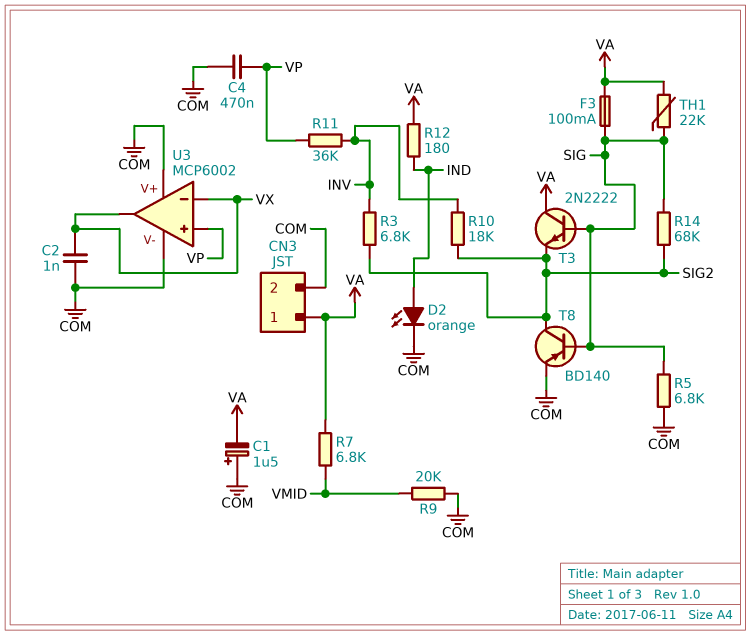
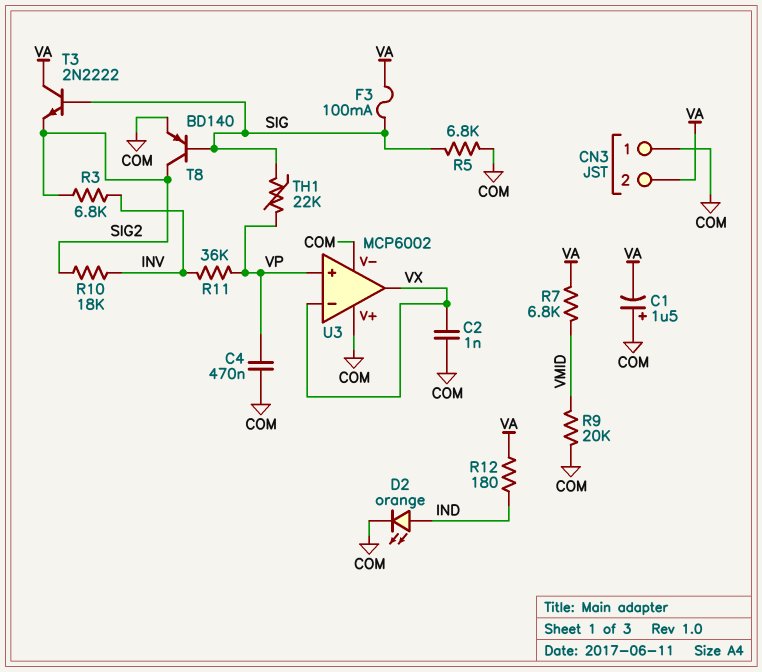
CN3 pin 1: VA -> COM
CN3 pin 2: COM -> VA
R14: 68k (SIG, SIG2) -> none
TH1: 22k (SIG, VA) -> 22k (SIG, VP)

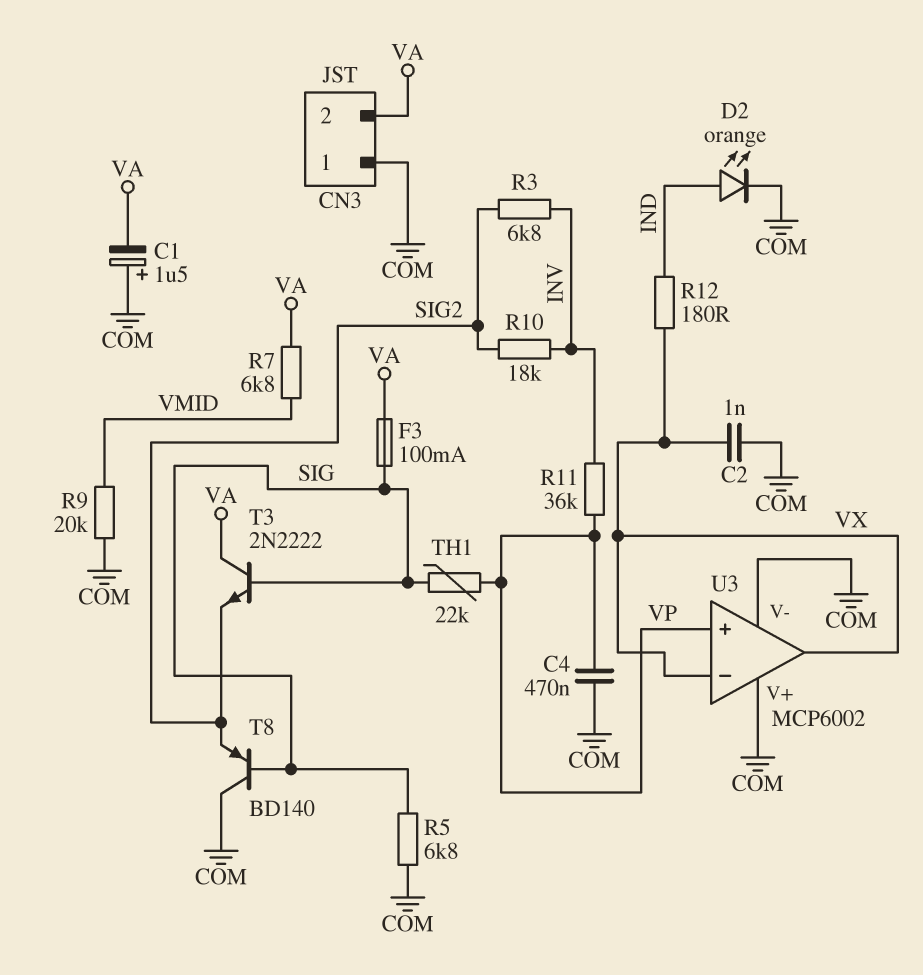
R12: 180 (IND, VA) -> 180 (IND, VX)
T8: PNP BD140 (B SIG, C SIG2, E COM) -> PNP BD140 (B SIG, C COM, E SIG2)

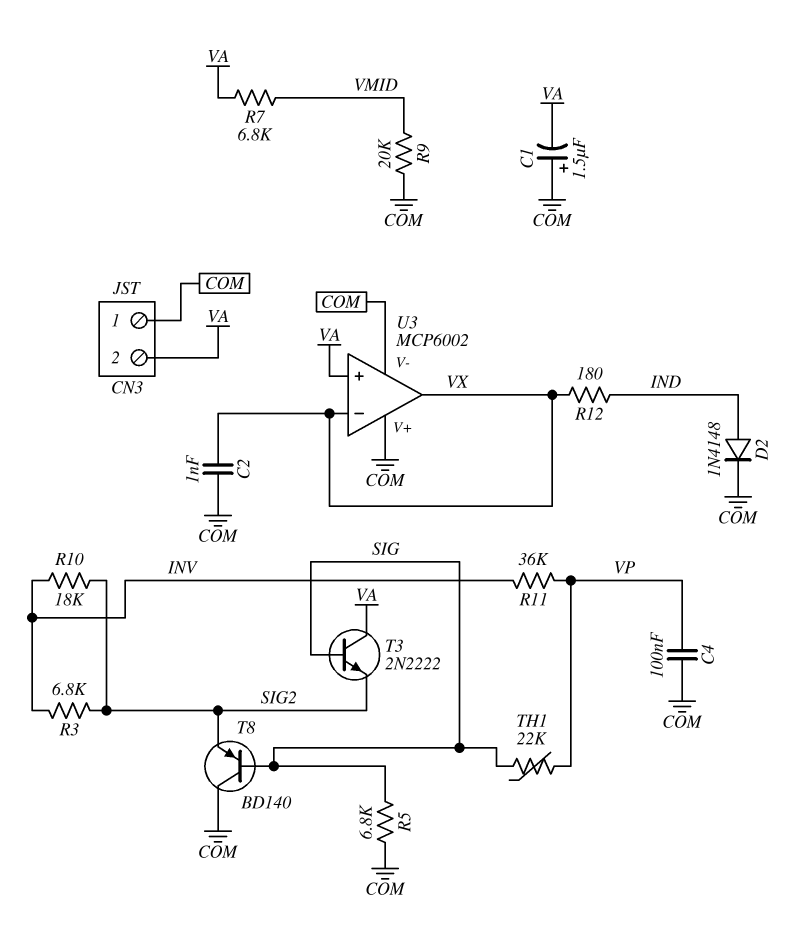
C4: 470nF (COM, VP) -> 100nF (COM, VP)
D2: LED orange (A IND, K COM) -> diode 1N4148 (A IND, K COM)
F3: 100mA (SIG, VA) -> none
U3 pin in+: VP -> VA

